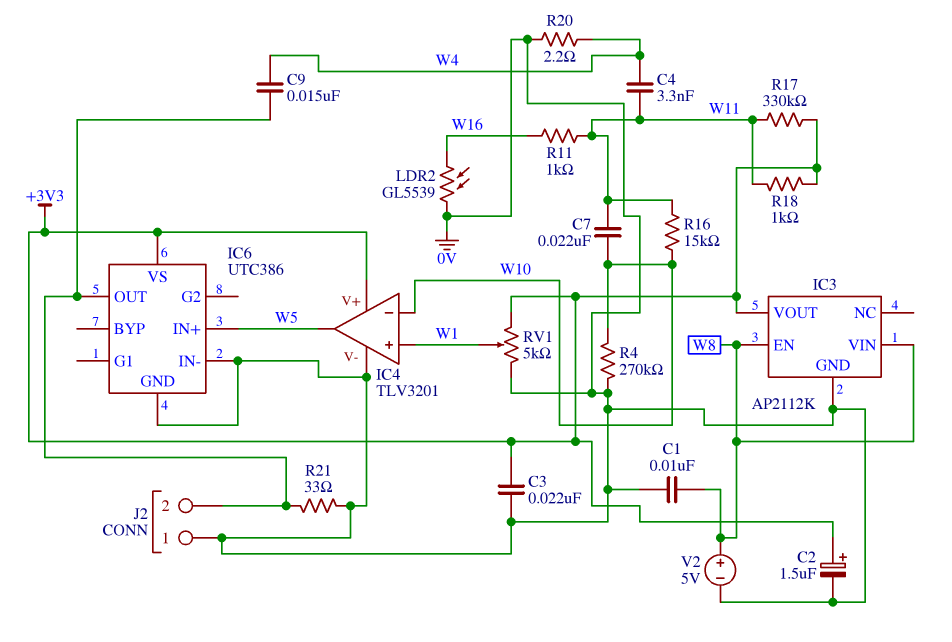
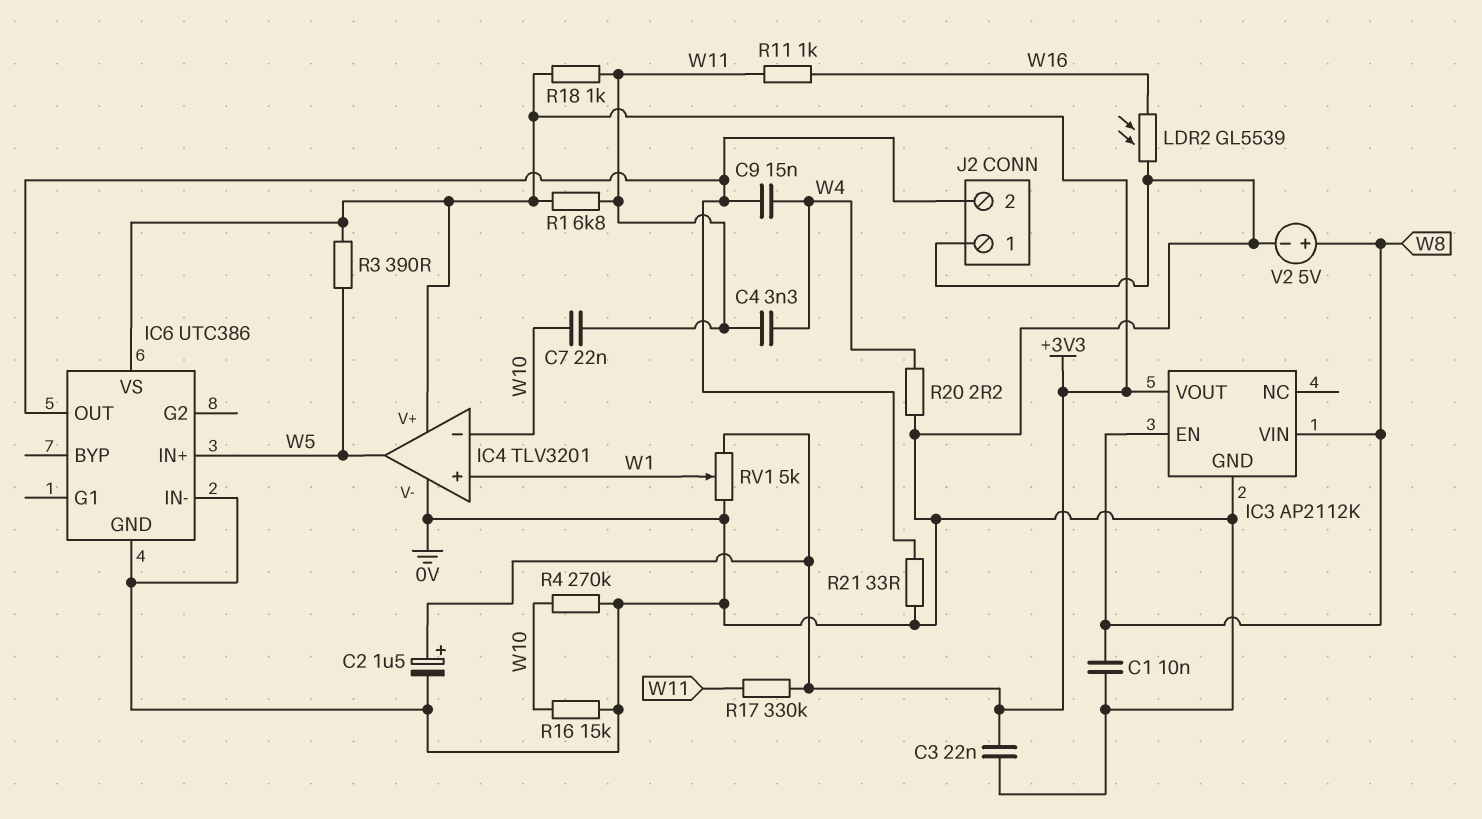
R1: none -> 6.8k (+3V3, W11)
R3: none -> 390 (+3V3, W5)
R16: 15k (W10, W11) -> 15k (0V, W10)

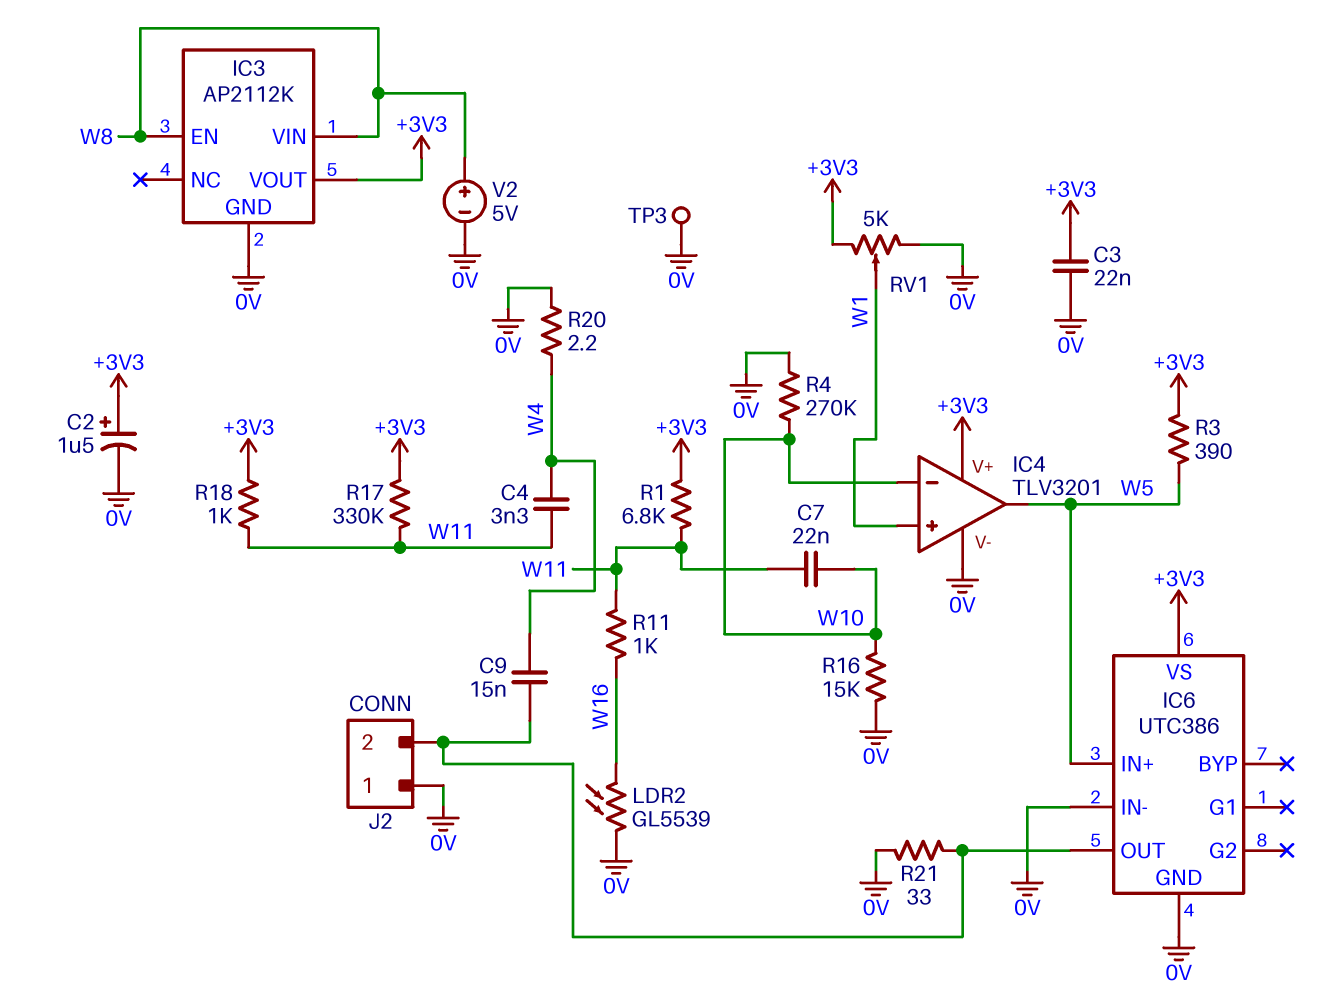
C1: 10nF (0V, W8) -> none
TP3: none -> test point (0V)

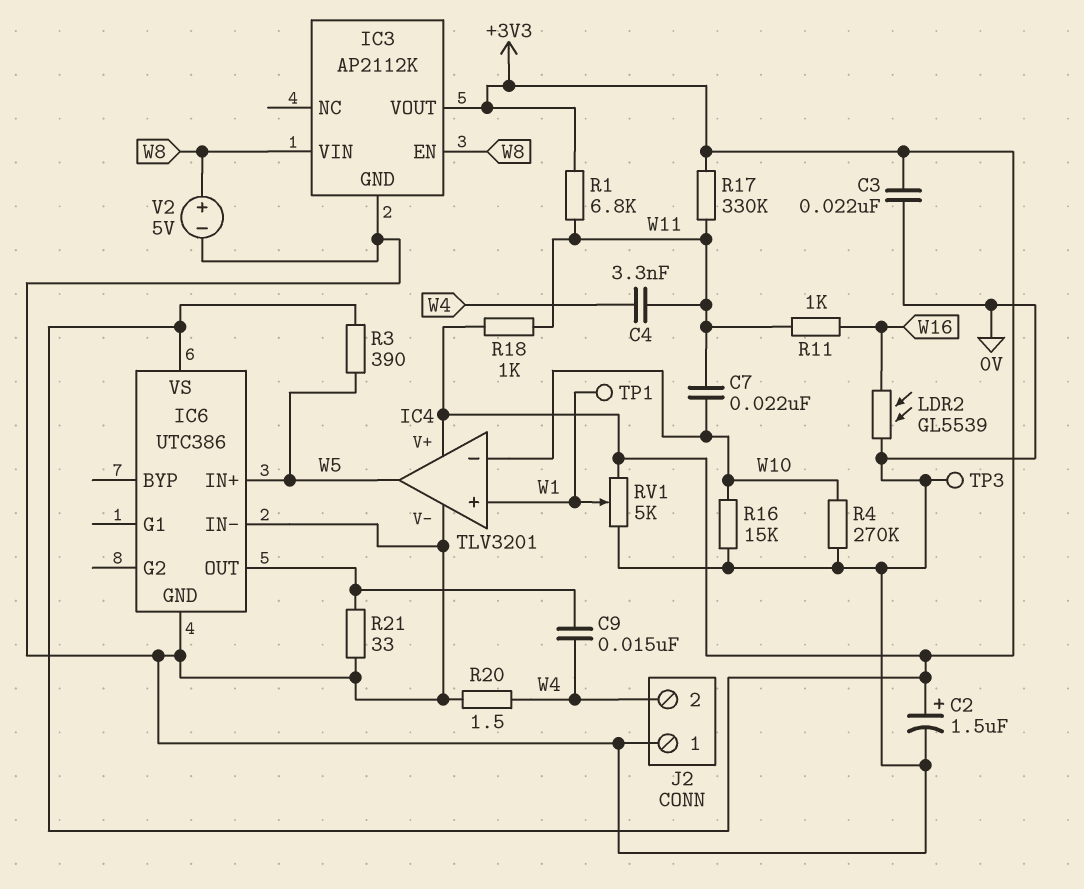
J2 pin 2: IC6/OUT -> W4
R20: 2.2 (0V, W4) -> 1.5 (0V, W4)
TP1: none -> test point (W1)

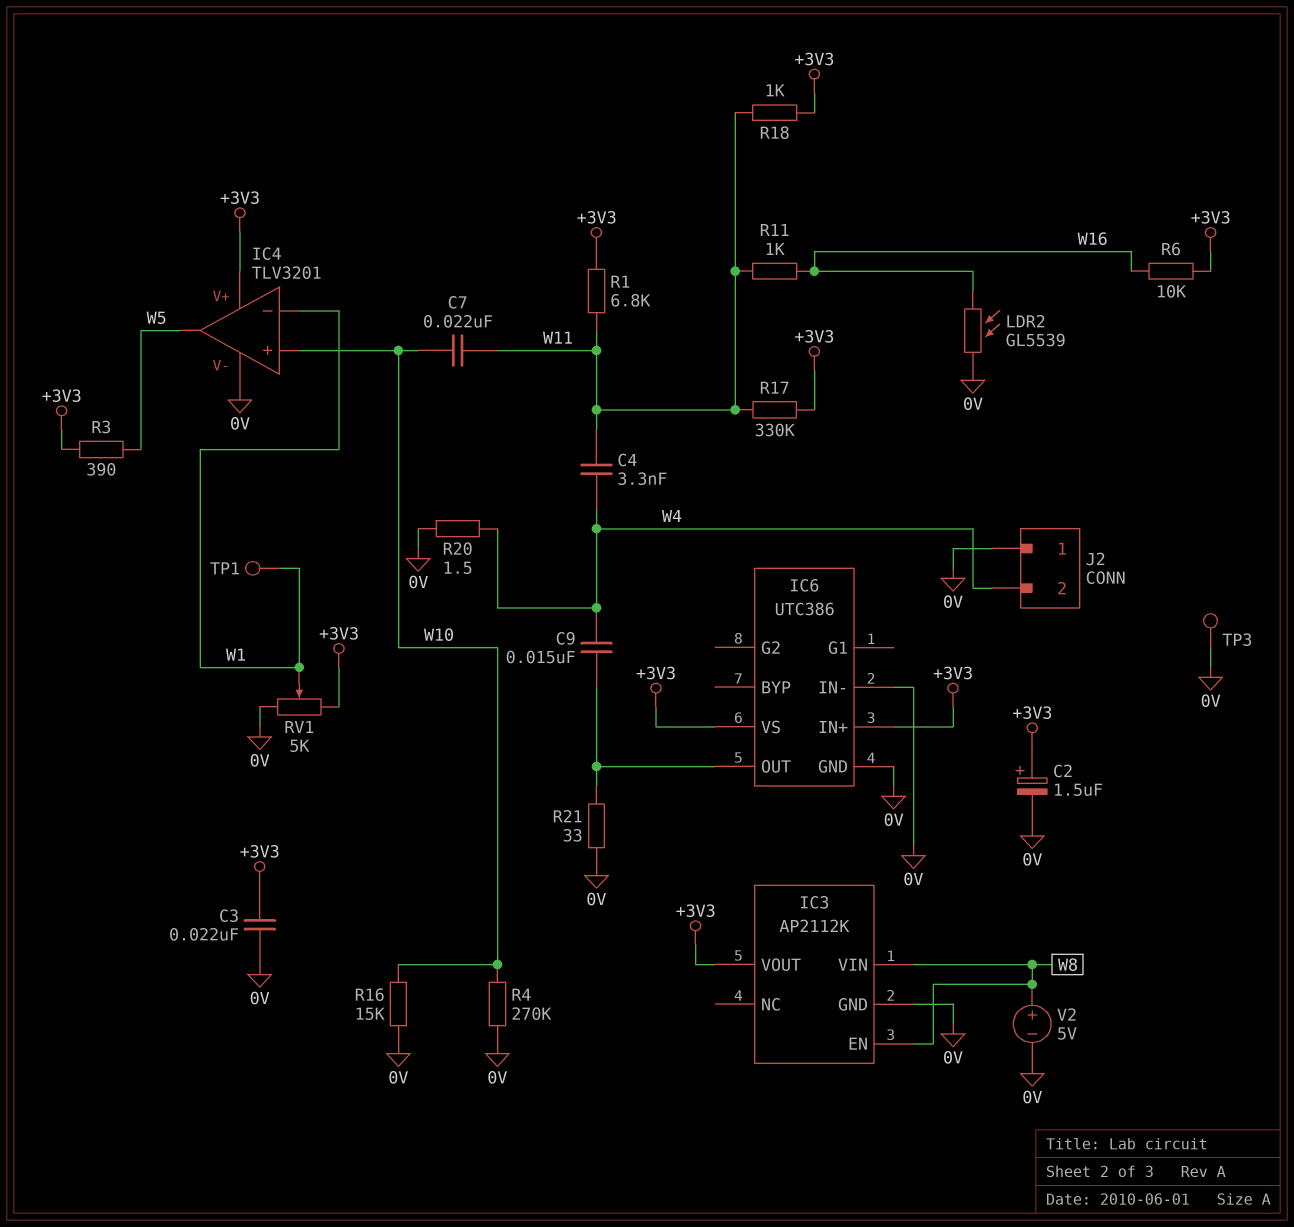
IC4 pin in+: W1 -> W10
IC4 pin in-: W10 -> W1
IC6 pin IN+: W5 -> +3V3
R6: none -> 10k (+3V3, W16)

